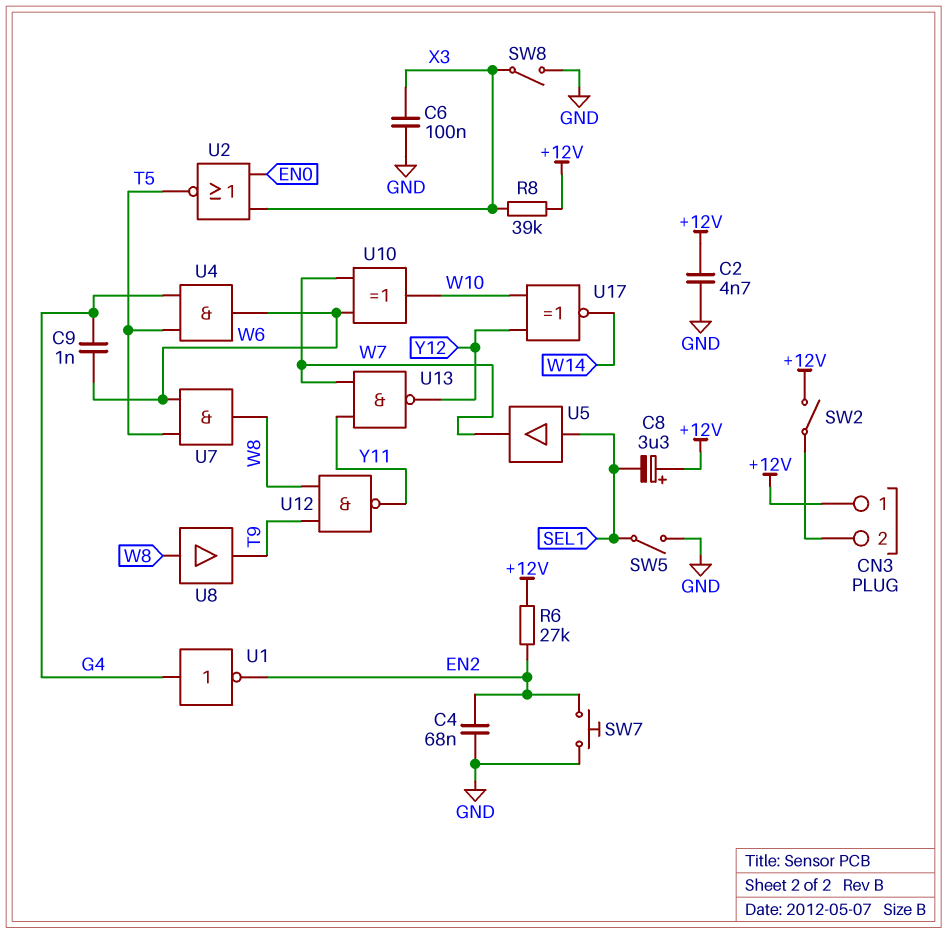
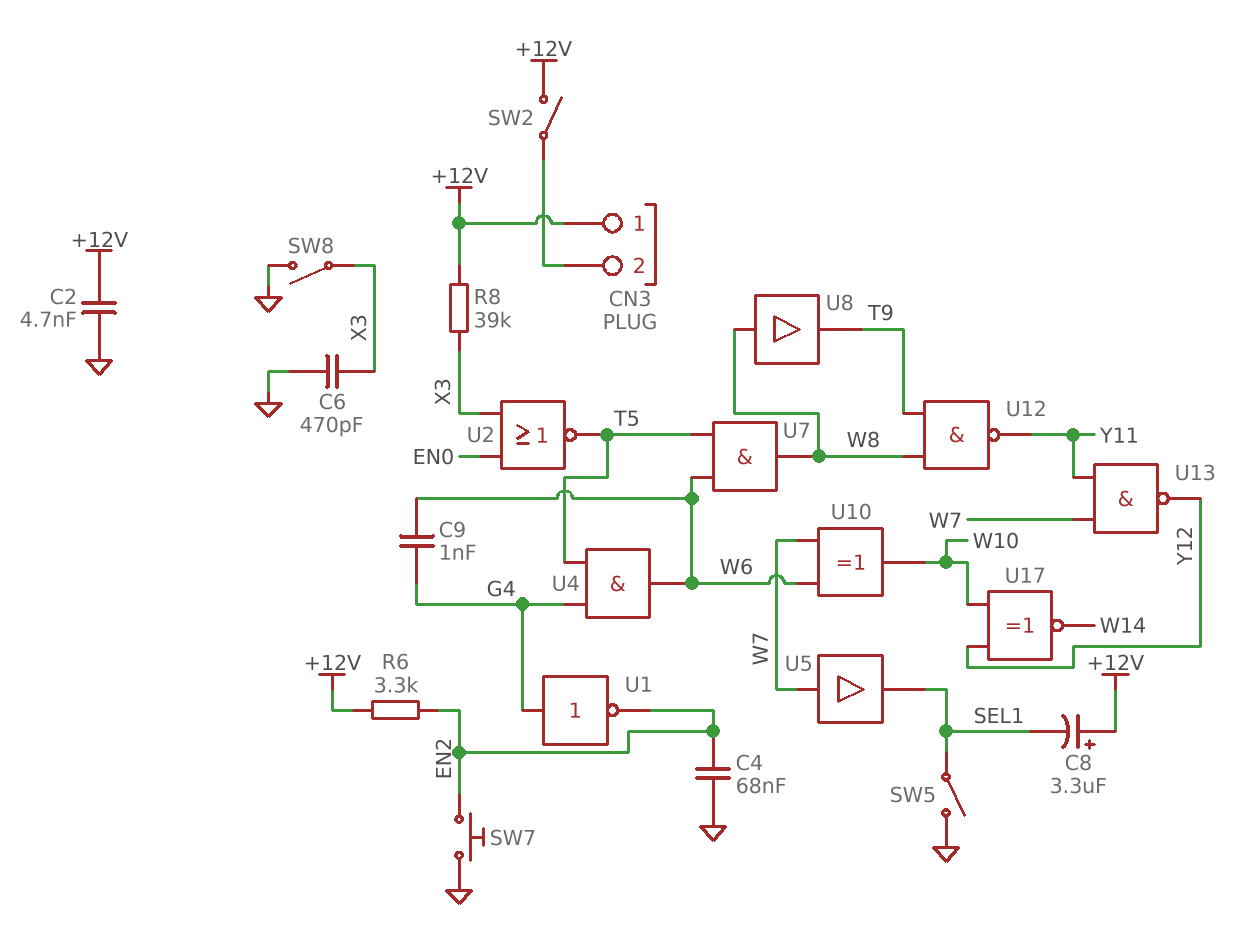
C6: 100nF (GND, X3) -> 470pF (GND, X3)
R6: 27k (+12V, EN2) -> 3.3k (+12V, EN2)
U5: buffer (in SEL1, out W7) -> buffer (in W7, out SEL1)

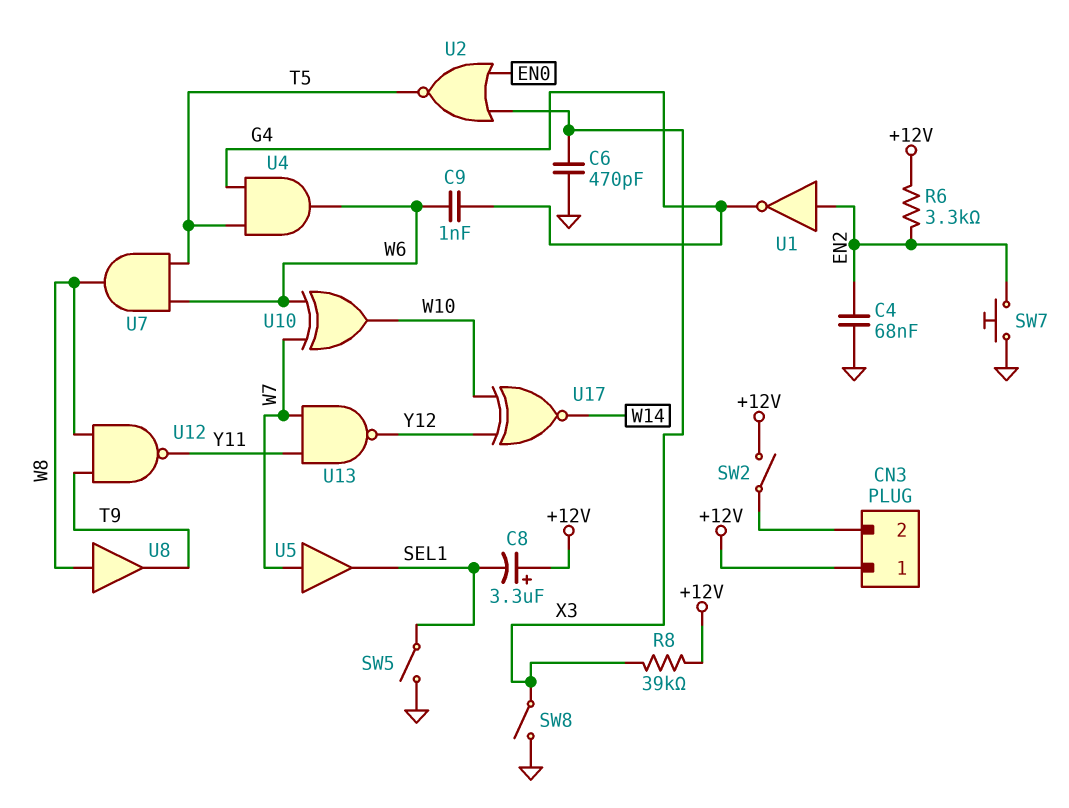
C2: 4.7nF (+12V, GND) -> none
U1: NOT (in G4, out EN2) -> NOT (in EN2, out G4)

